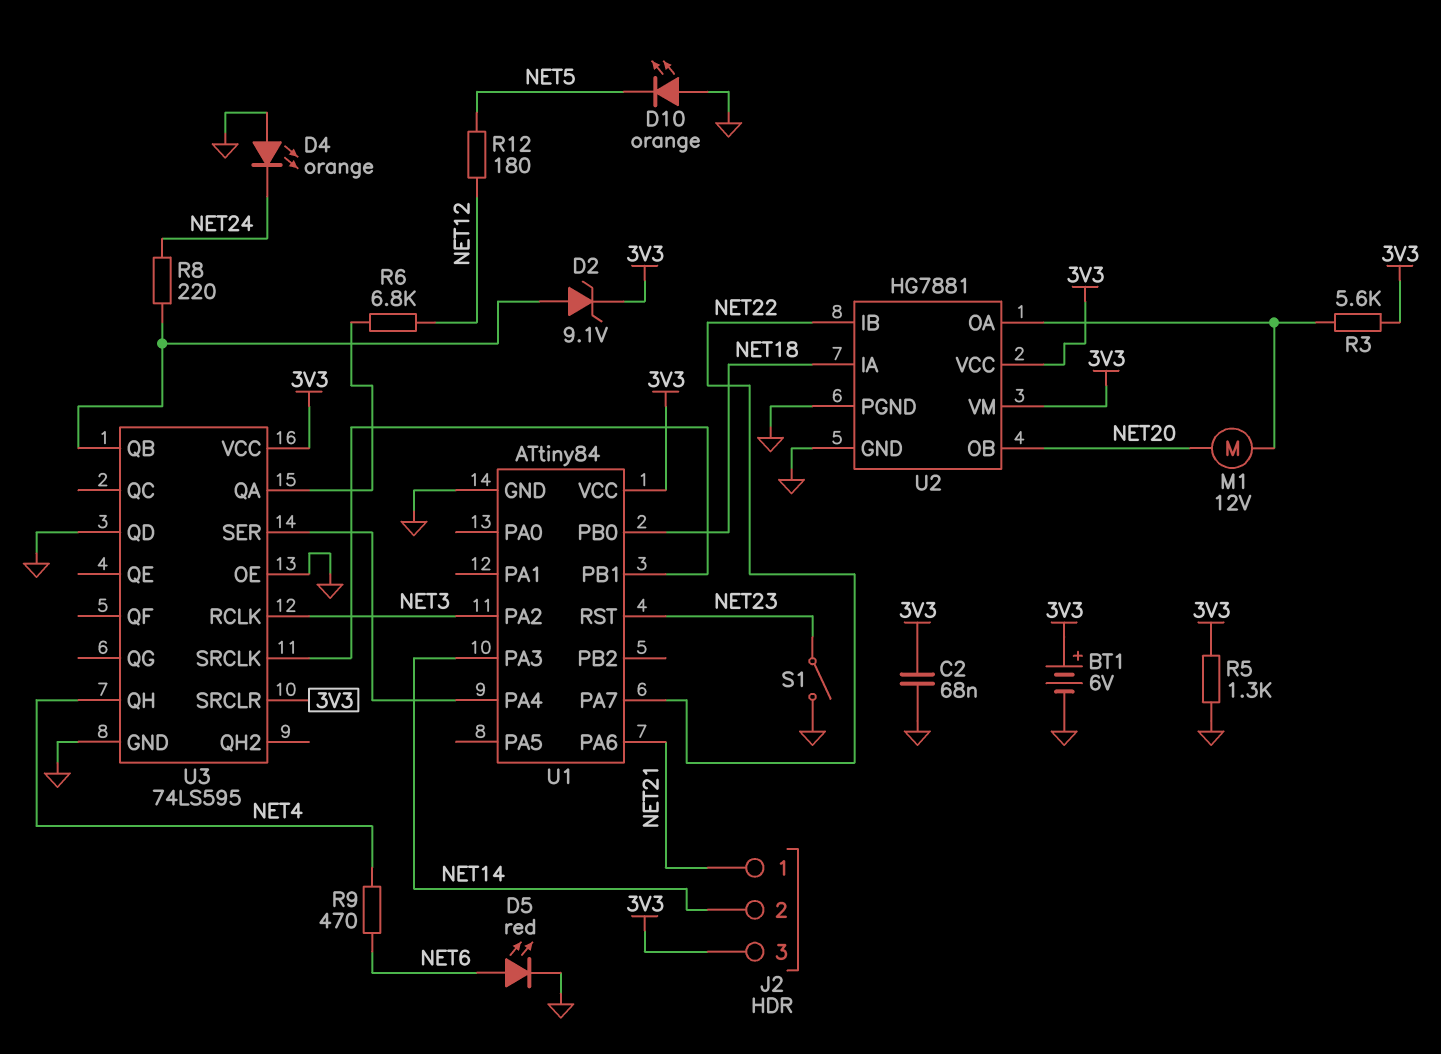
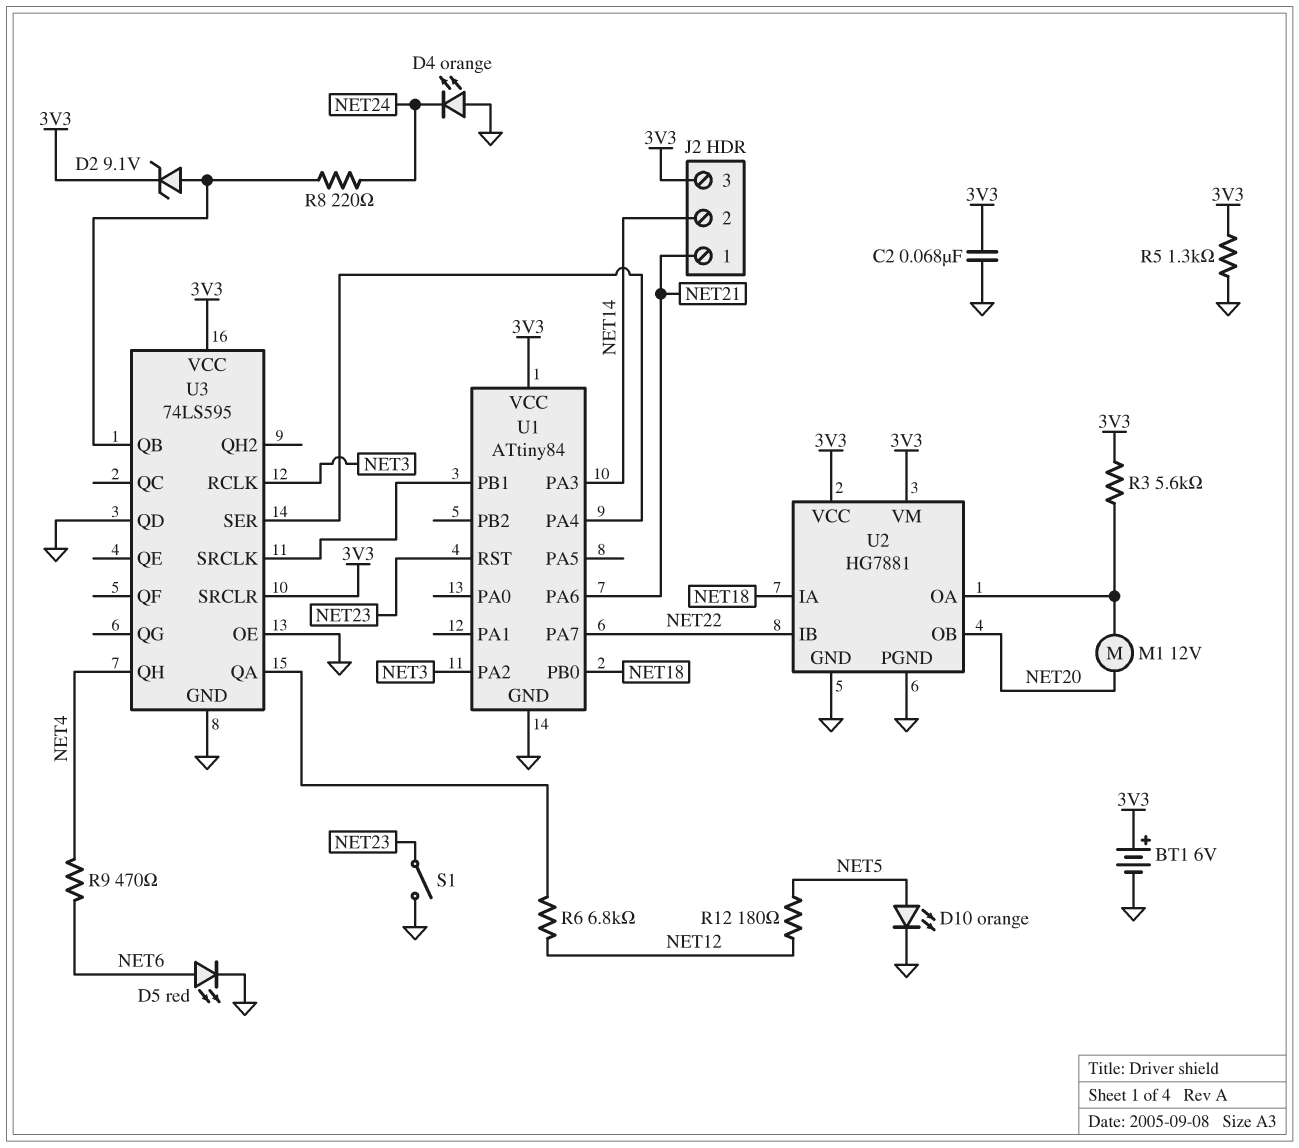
D10: LED orange (A GND, K NET5) -> LED orange (A NET5, K GND)

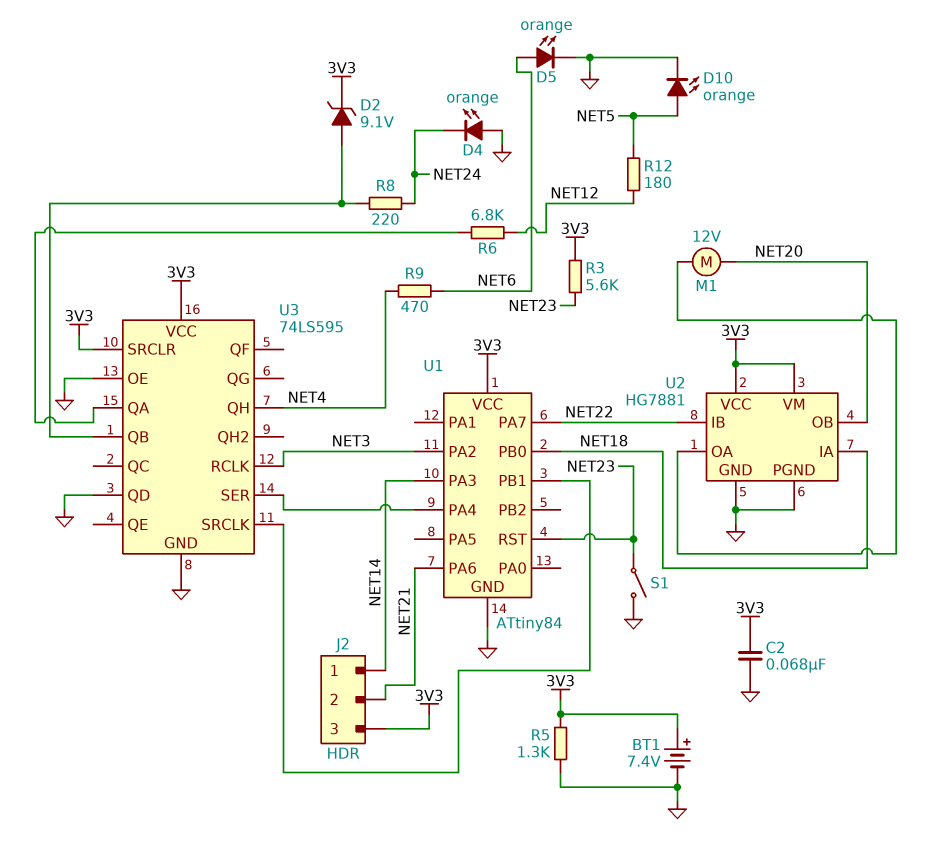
BT1: 6V (plus 3V3, minus GND) -> 7.4V (plus 3V3, minus GND)
D5: LED red (A NET6, K GND) -> LED orange (A NET6, K GND)
J2 pin 1: NET21 -> NET14
J2 pin 2: NET14 -> NET21
R3: 5.6k (3V3, U2/OA) -> 5.6k (3V3, NET23)

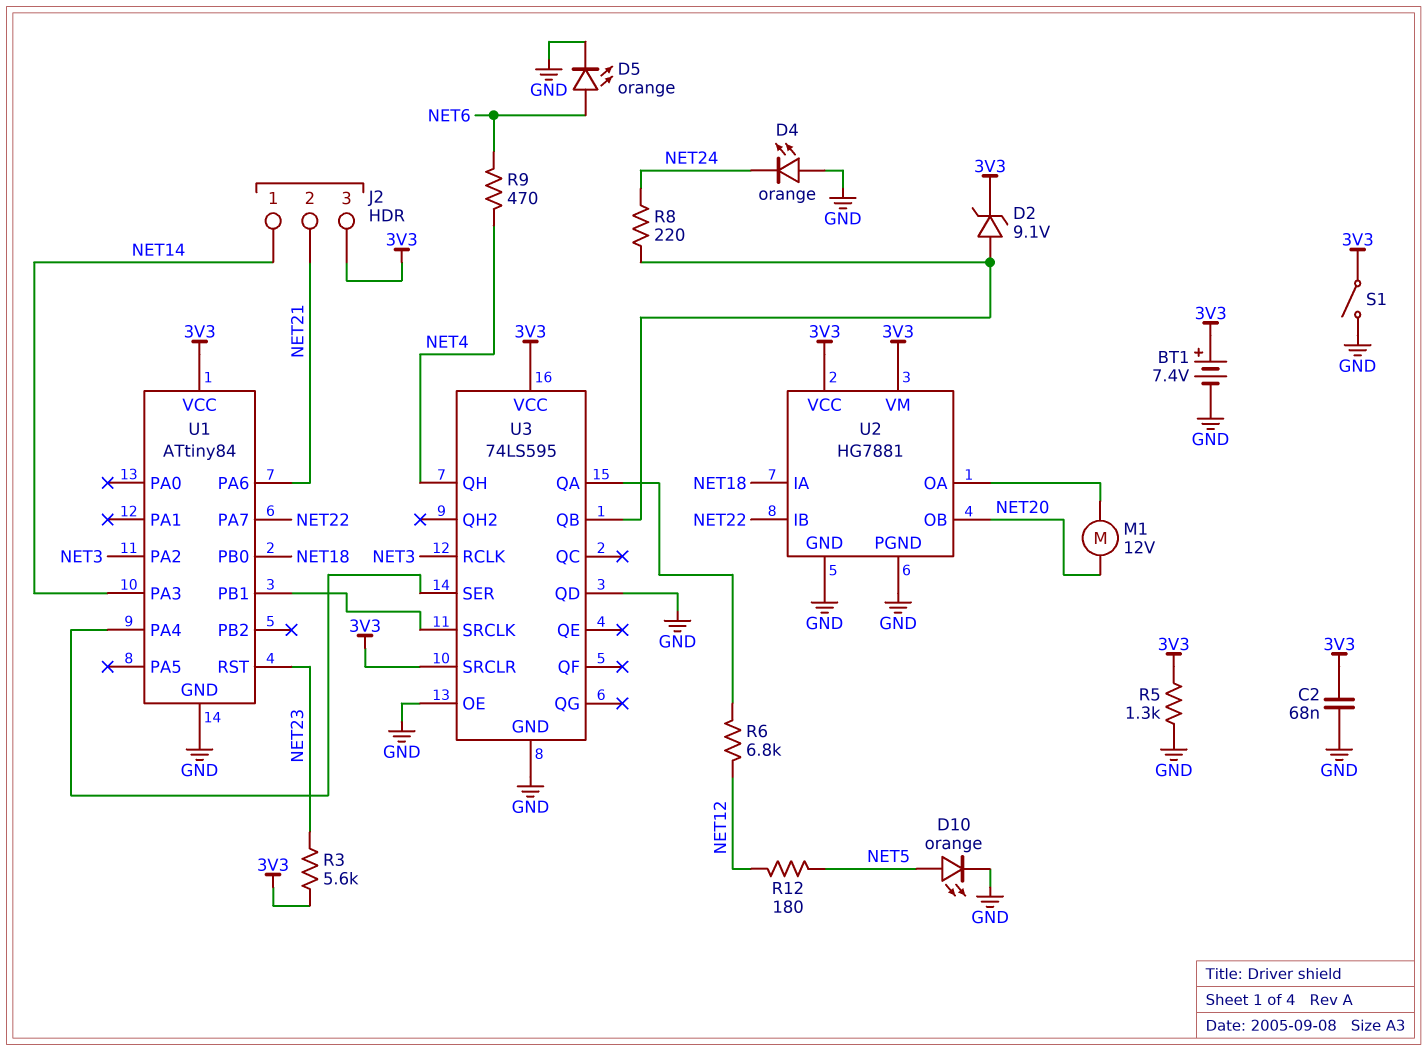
S1: switch (GND, NET23) -> switch (3V3, GND)

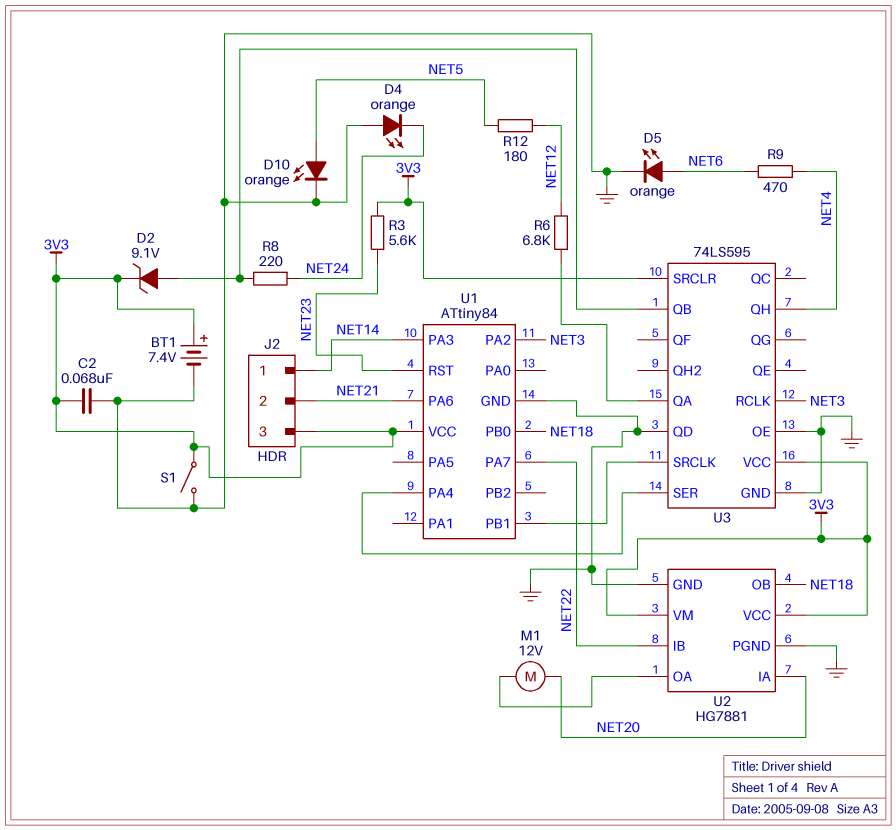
R5: 1.3k (3V3, GND) -> none
U2 pin IA: NET18 -> NET20
U2 pin OB: NET20 -> NET18

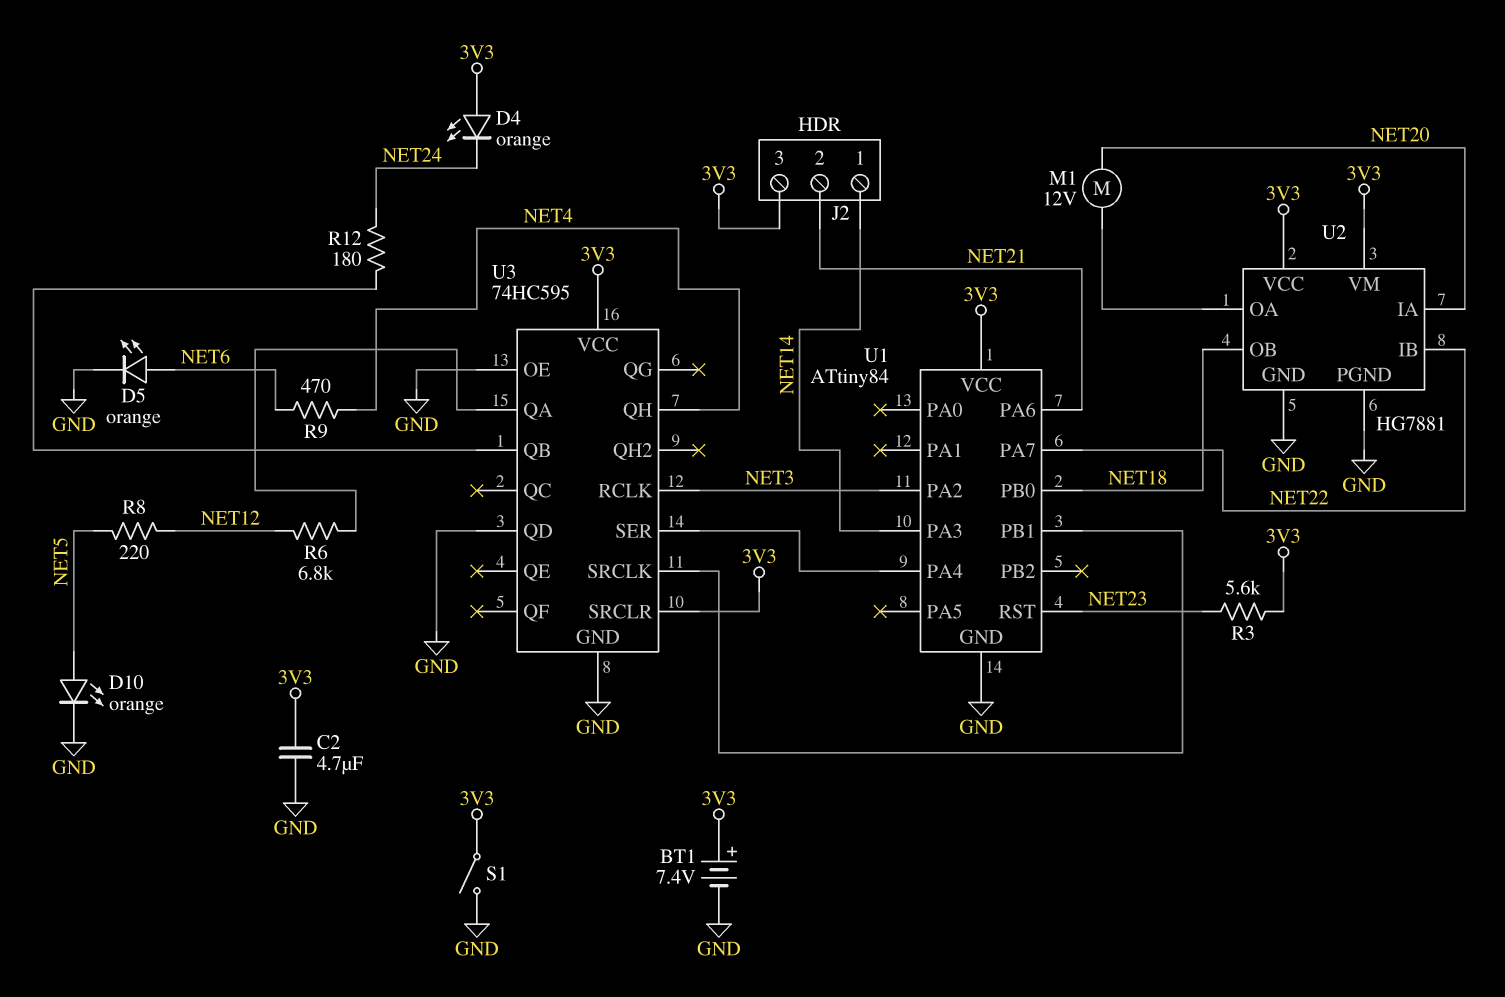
C2: 68nF (3V3, GND) -> 4.7uF (3V3, GND)
D2: zener 9.1V (A U3/QB, K 3V3) -> none
D4: LED orange (A GND, K NET24) -> LED orange (A 3V3, K NET24)
R8: 220 (NET24, U3/QB) -> 220 (NET5, NET12)
R12: 180 (NET5, NET12) -> 180 (NET24, U3/QB)
U3: 74LS595 -> 74HC595

